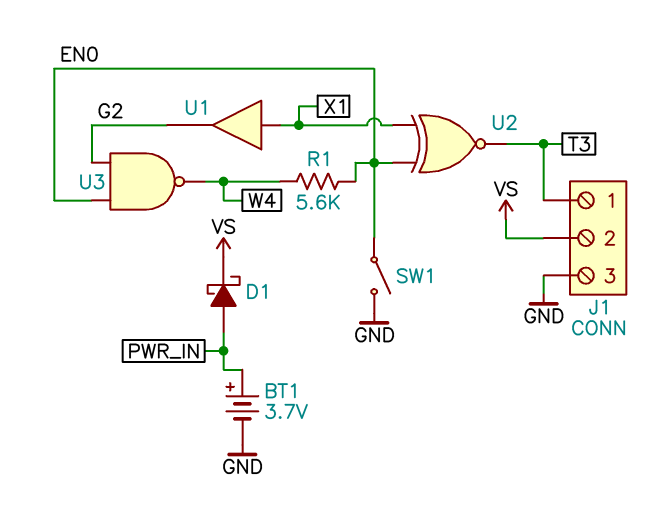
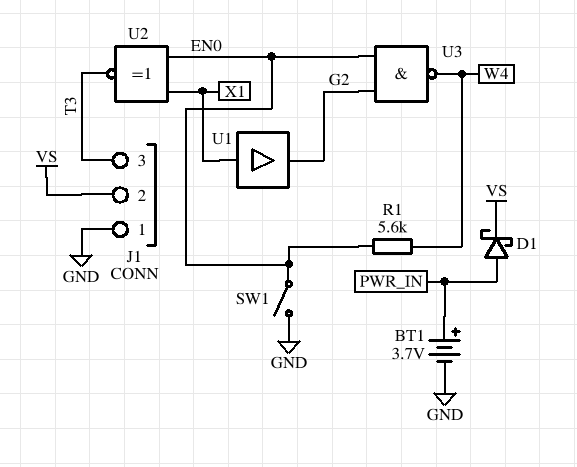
J1 pin 1: T3 -> GND
J1 pin 3: GND -> T3

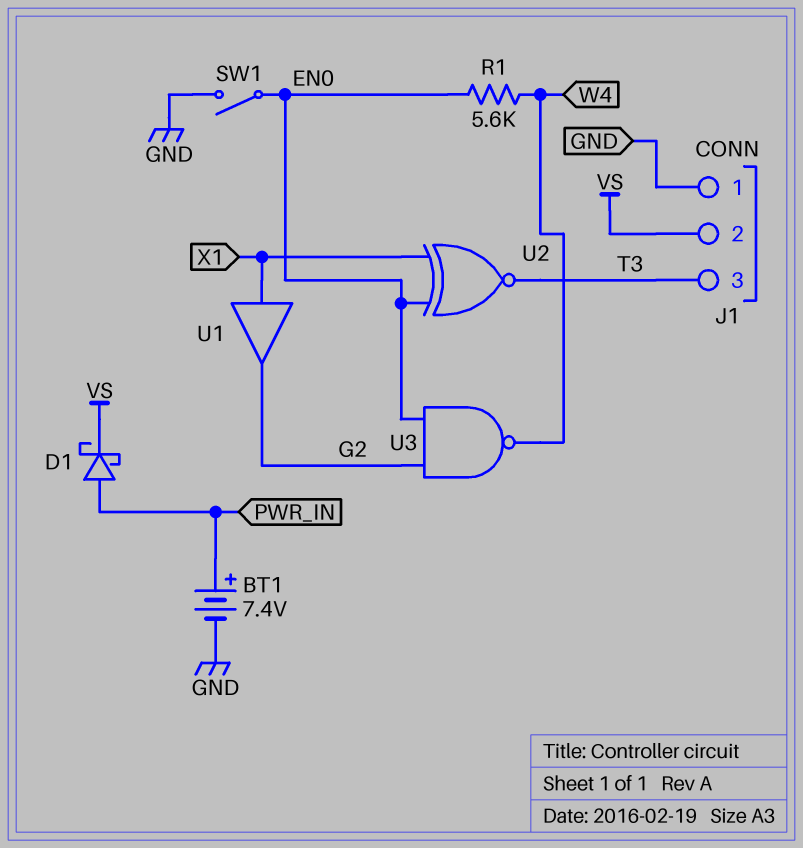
BT1: 3.7V (plus PWR_IN, minus GND) -> 7.4V (plus PWR_IN, minus GND)

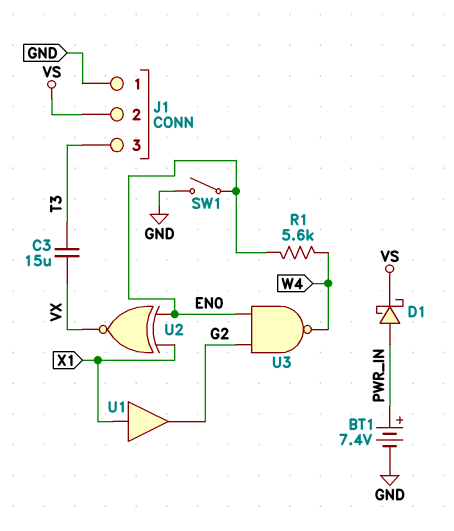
C3: none -> 15uF (T3, VX)
U2: XNOR (in EN0, in X1, out T3) -> XNOR (in EN0, in X1, out VX)

